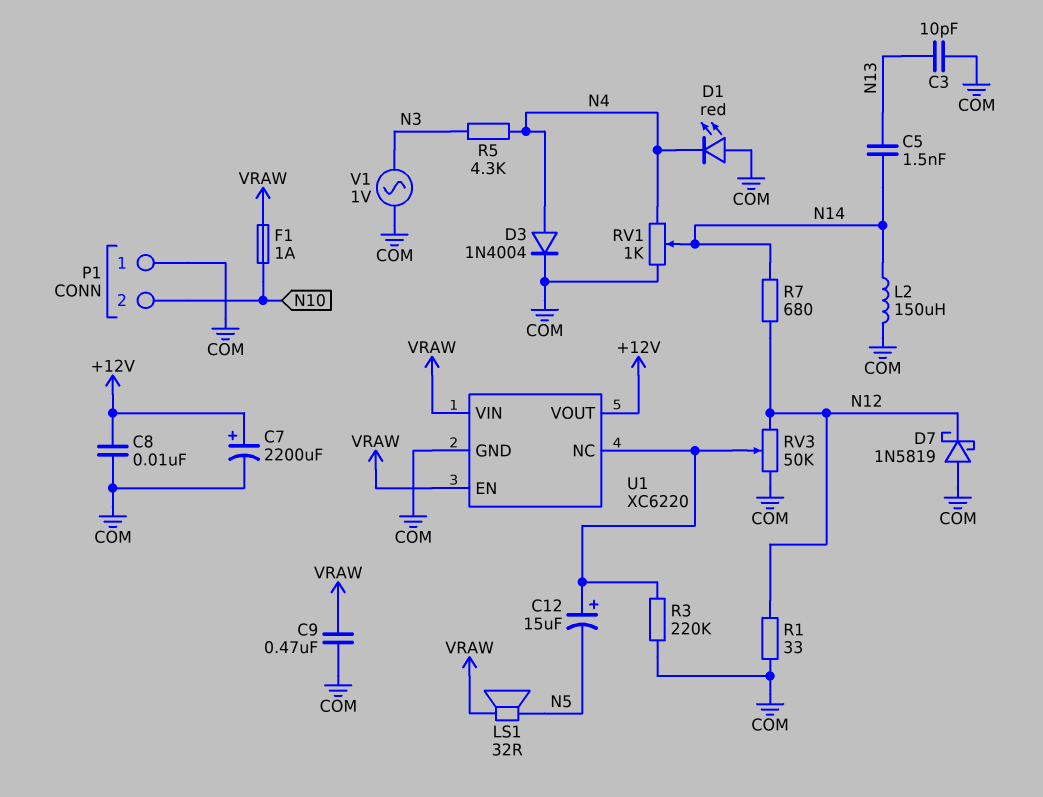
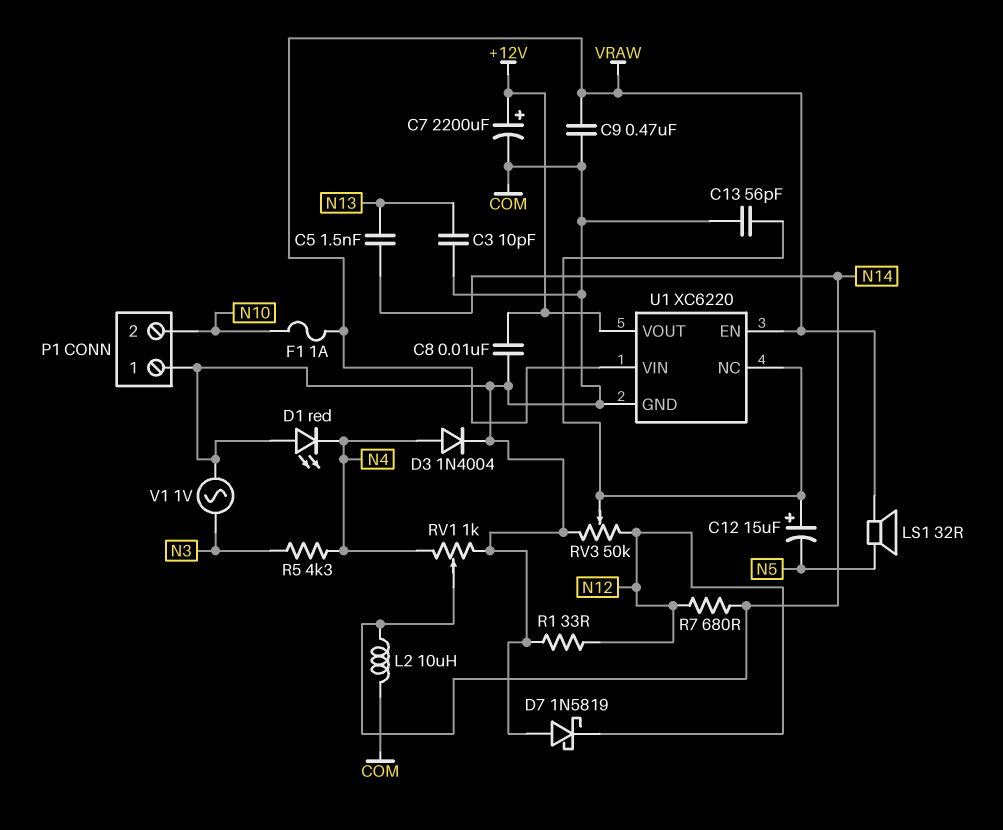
C13: none -> 56pF (COM, U1/NC)
L2: 150uH (COM, N14) -> 10uH (COM, N14)
R3: 220k (COM, U1/NC) -> none

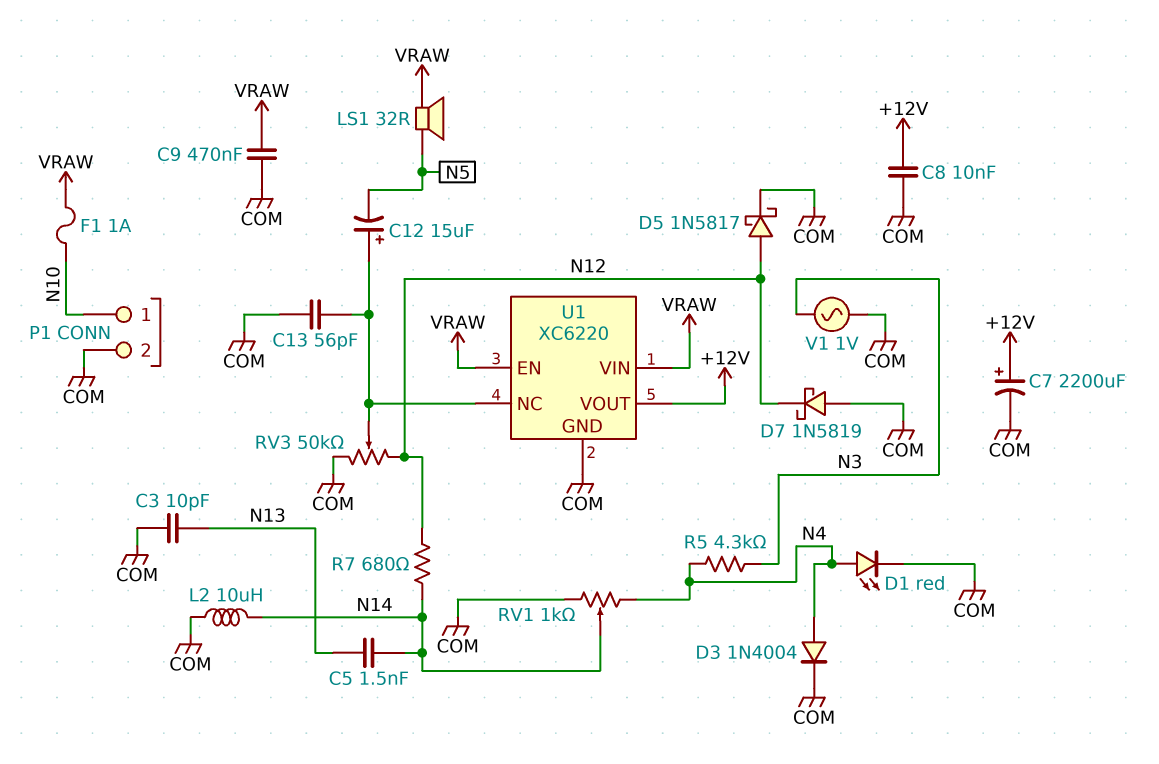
D1: LED red (A COM, K N4) -> LED red (A N4, K COM)
D5: none -> schottky 1N5817 (A N12, K COM)
P1 pin 1: COM -> N10
P1 pin 2: N10 -> COM
R1: 33 (COM, N12) -> none

